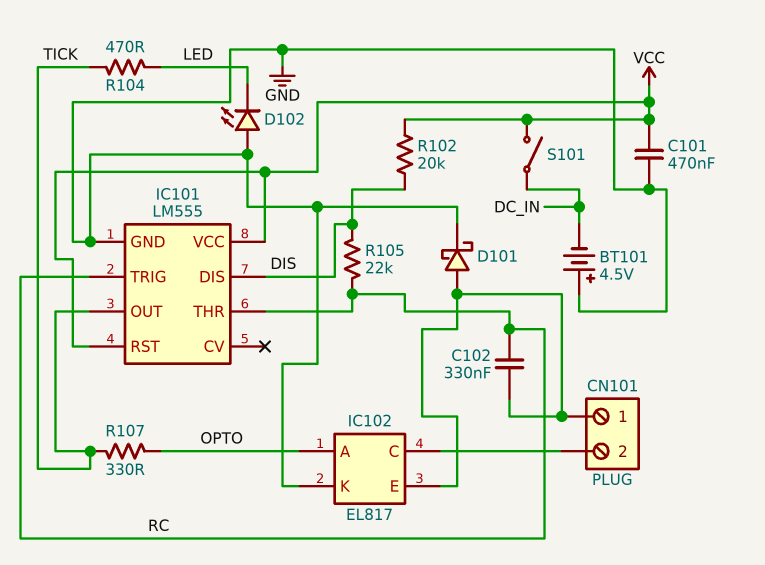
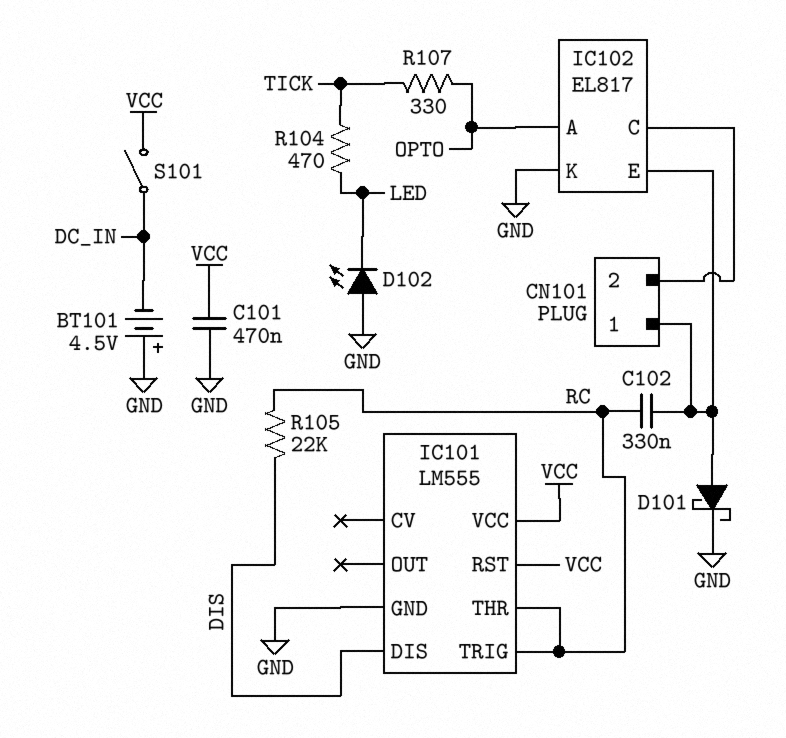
IC101 pin OUT: TICK -> none
R102: 20k (DIS, VCC) -> none

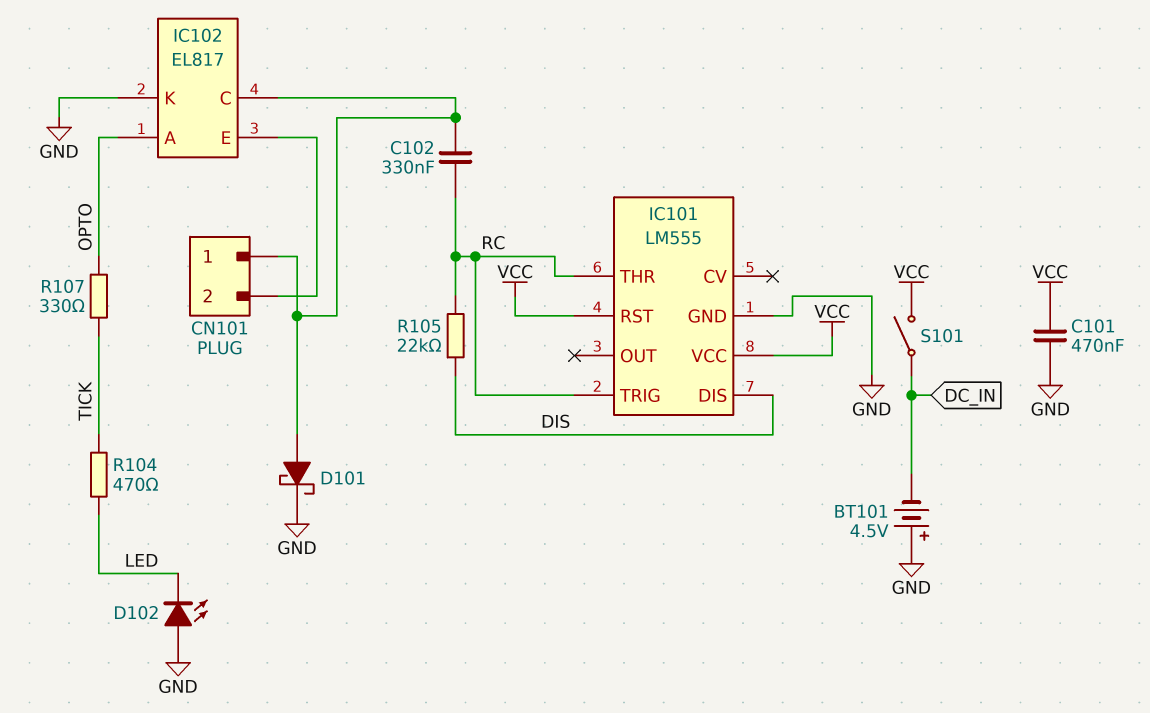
IC102 pin C: CN101/2 -> CN101/1
IC102 pin E: CN101/1 -> CN101/2

